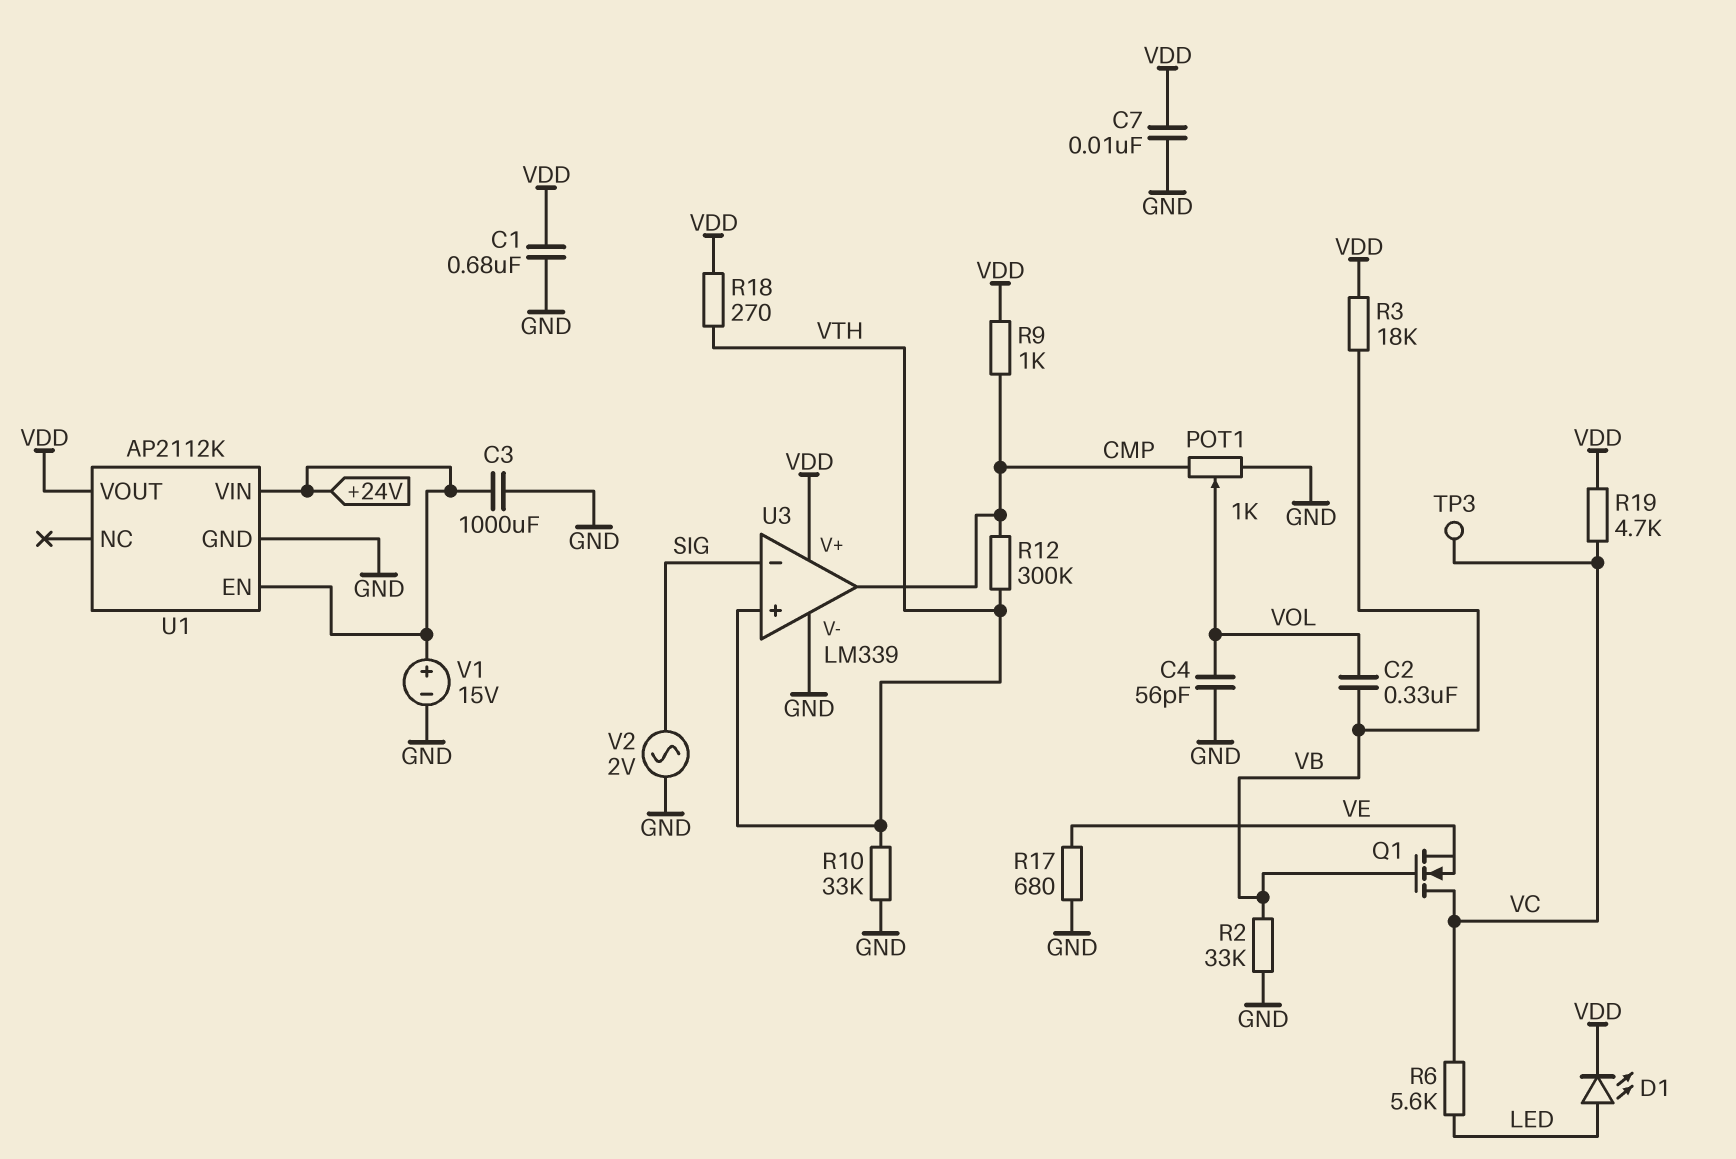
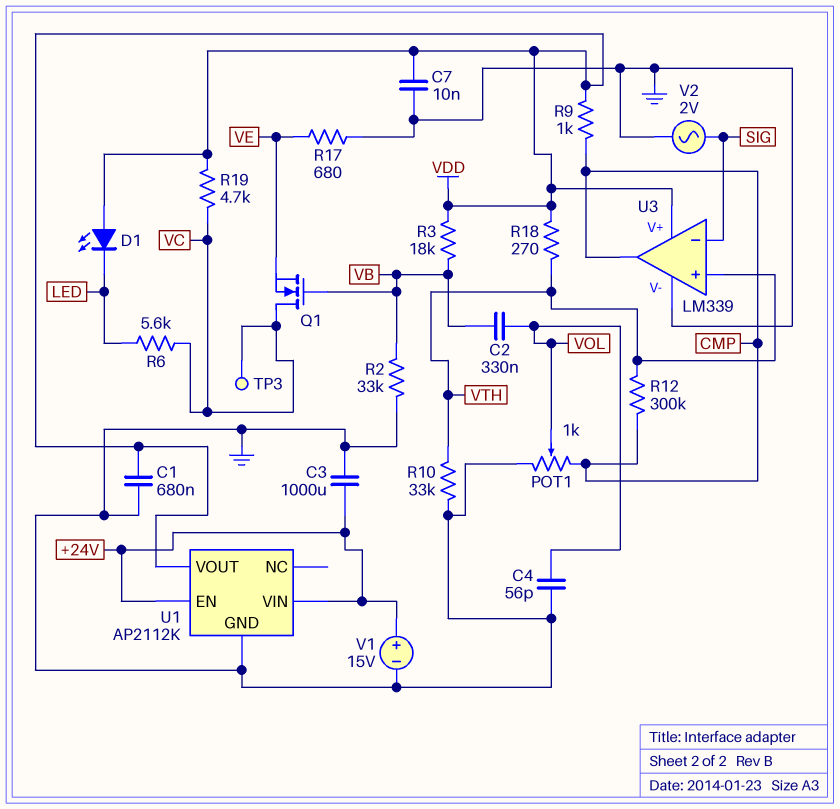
D1: LED (A LED, K VDD) -> LED (A VDD, K LED)

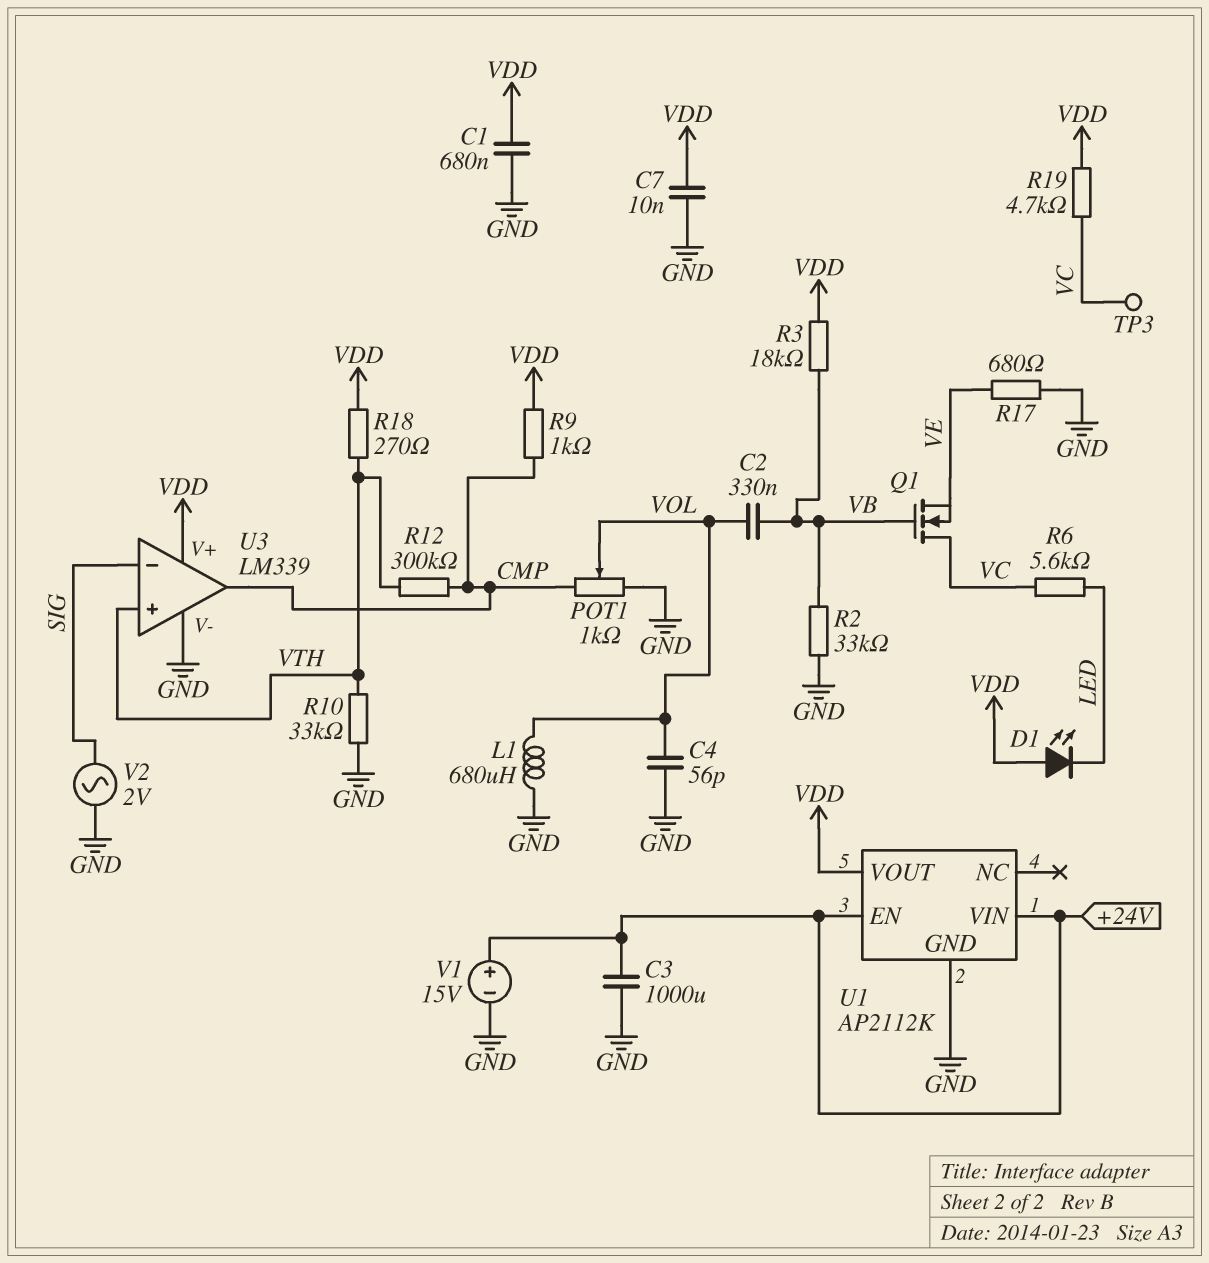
L1: none -> 680uH (GND, VOL)

